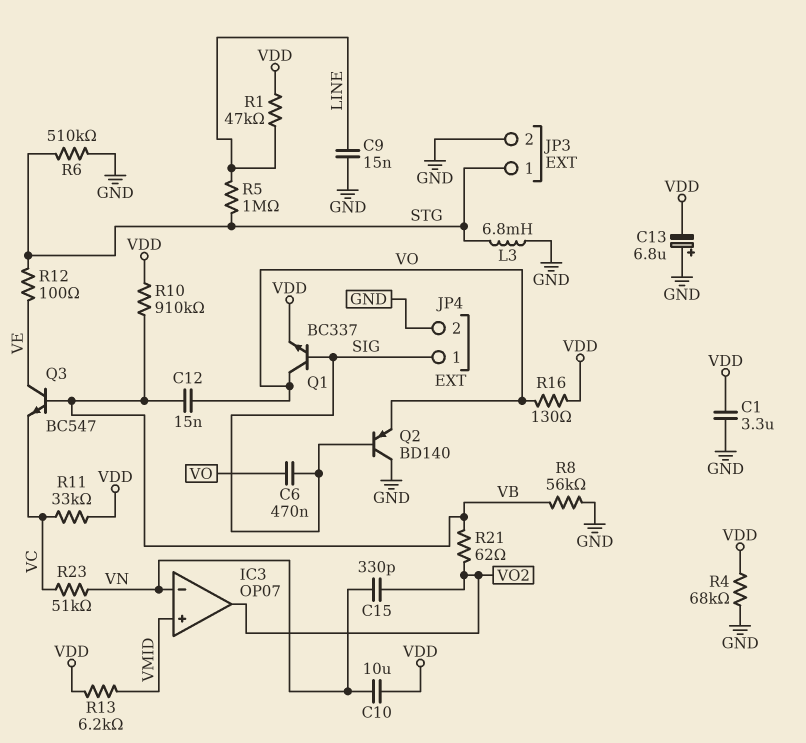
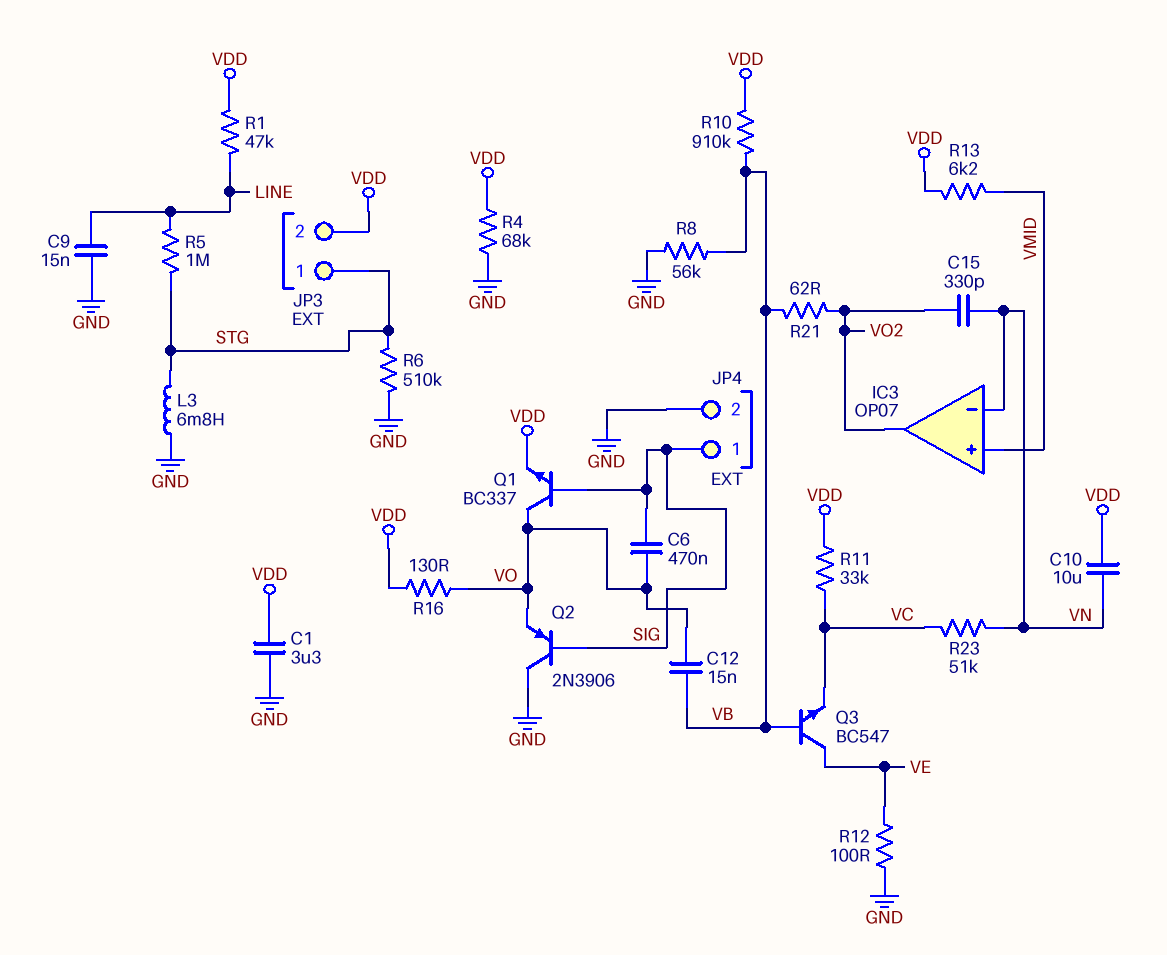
C13: 6.8uF (plus GND, minus VDD) -> none
JP3 pin 2: GND -> VDD
Q2: PNP BD140 (B SIG, C GND, E VO) -> PNP 2N3906 (B SIG, C GND, E VO)
R12: 100 (STG, VE) -> 100 (GND, VE)

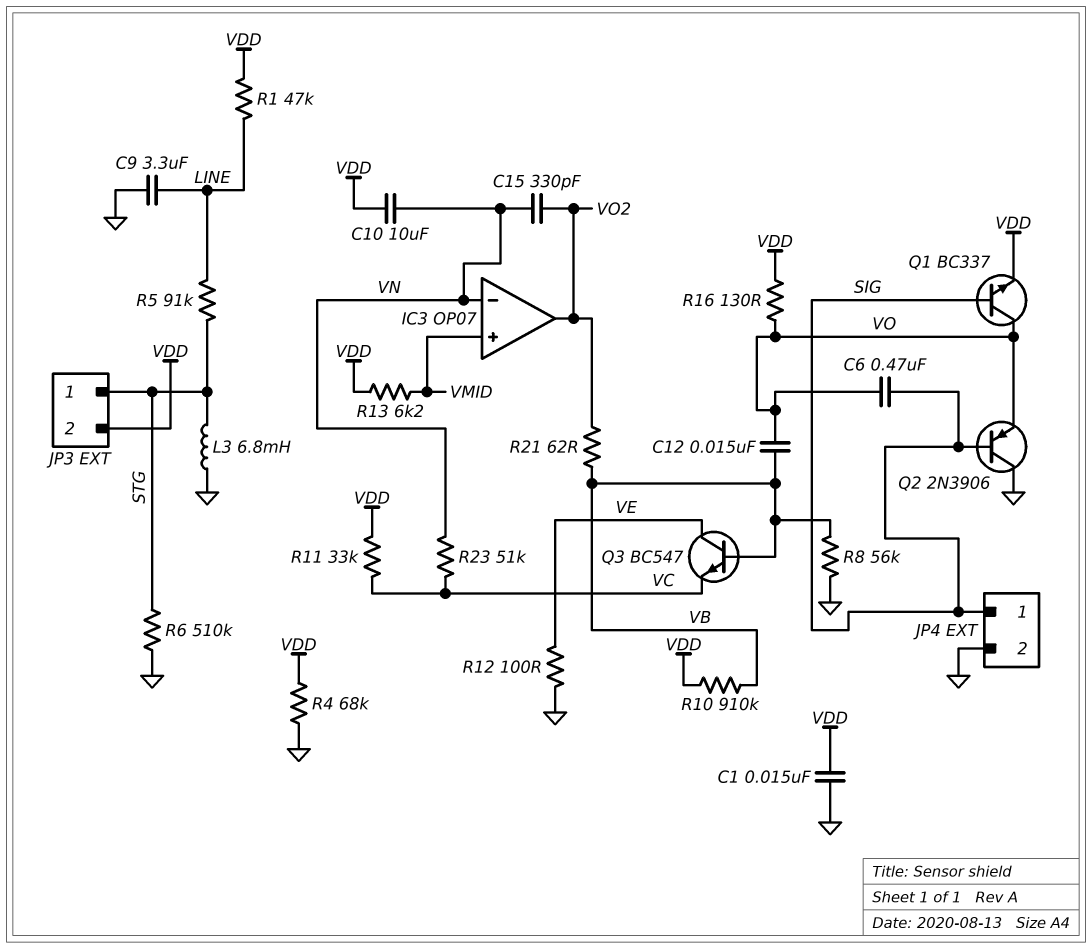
C1: 3.3uF (GND, VDD) -> 15nF (GND, VDD)
C9: 15nF (GND, LINE) -> 3.3uF (GND, LINE)
R5: 1M (LINE, STG) -> 91k (LINE, STG)

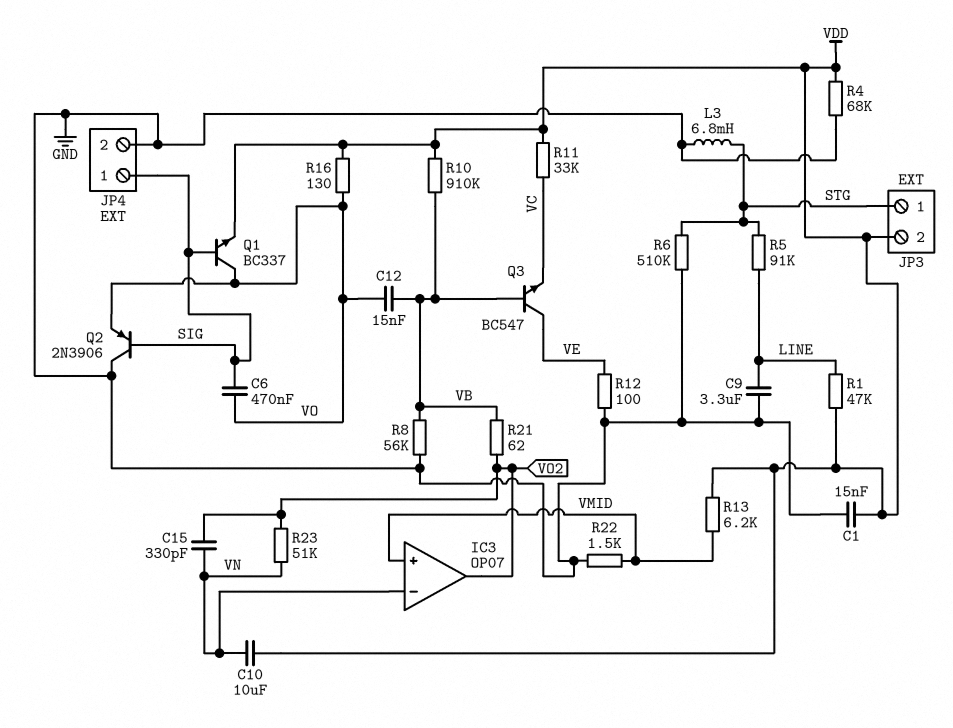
R22: none -> 1.5k (GND, VMID)
R23: 51k (VC, VN) -> 51k (VN, VO2)

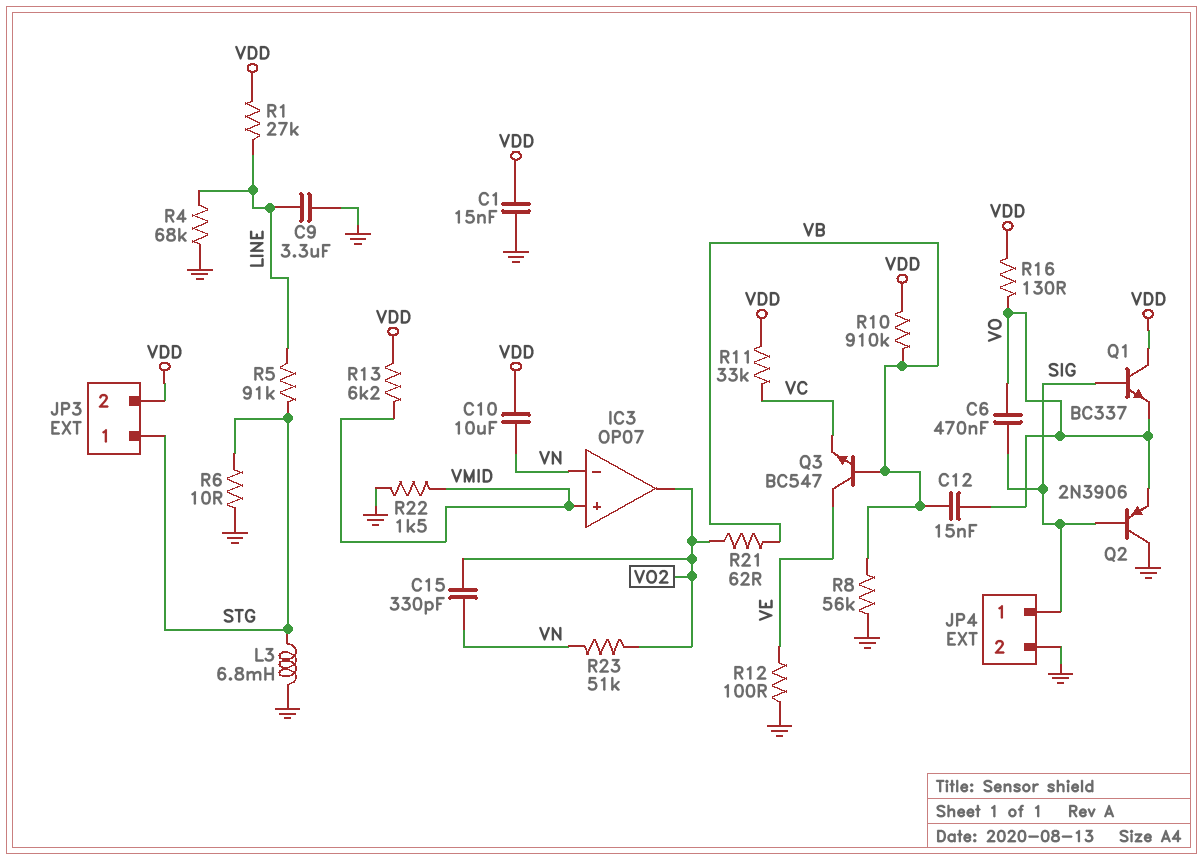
Q1: NPN BC337 (B SIG, C VO, E VDD) -> NPN BC337 (B SIG, C VDD, E VO)
R1: 47k (LINE, VDD) -> 27k (LINE, VDD)
R4: 68k (GND, VDD) -> 68k (GND, LINE)
R6: 510k (GND, STG) -> 10 (GND, STG)

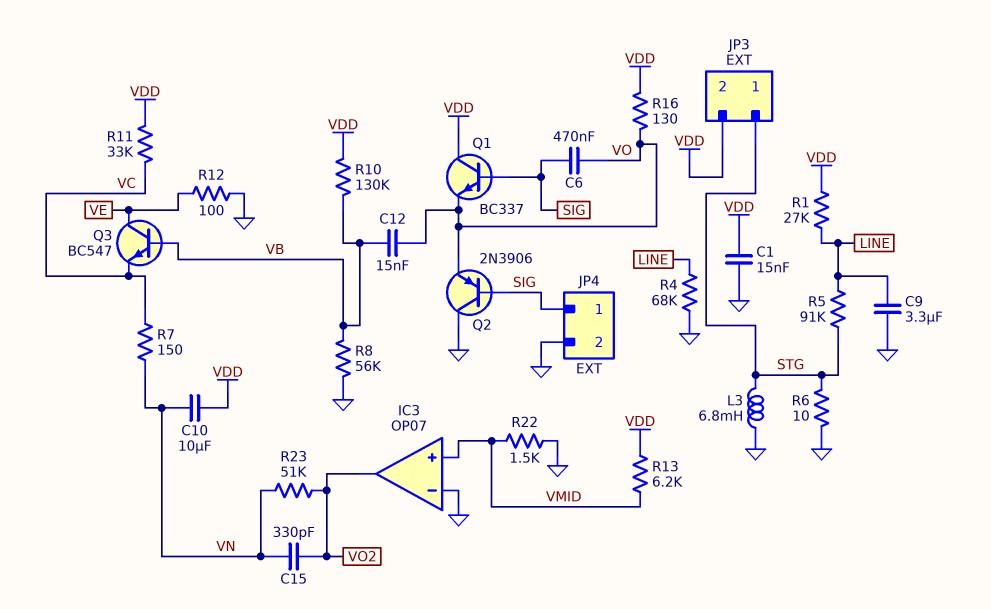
IC3 pin in-: VN -> GND
R7: none -> 150 (VC, VN)
R10: 910k (VB, VDD) -> 130k (VB, VDD)
R21: 62 (VB, VO2) -> none

